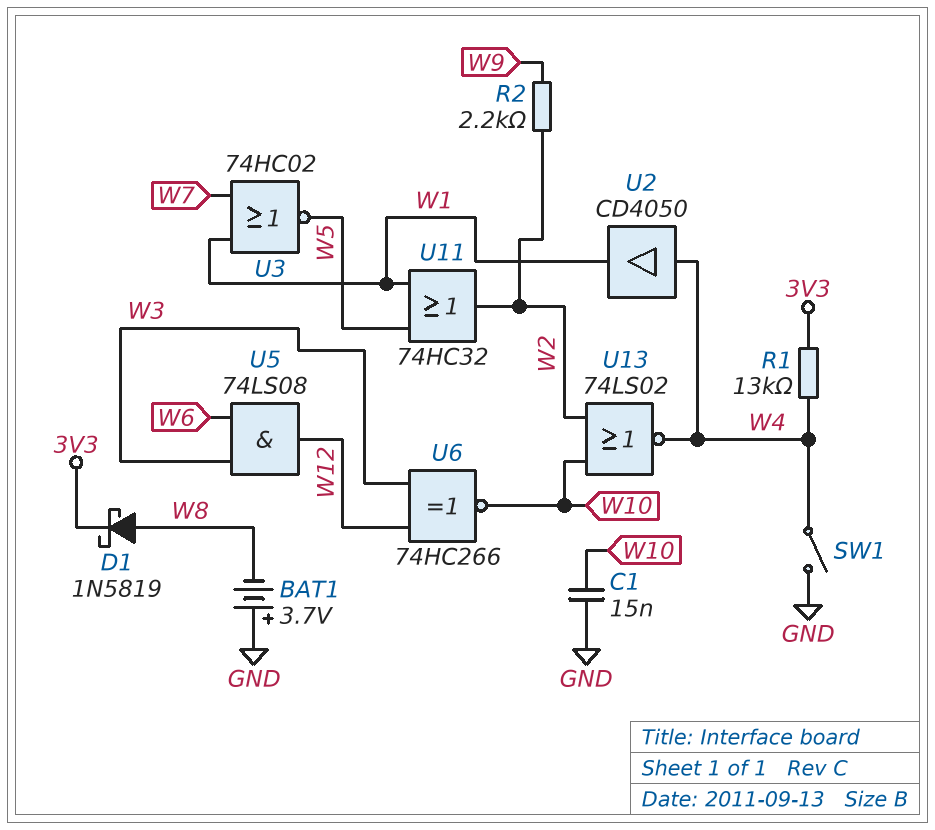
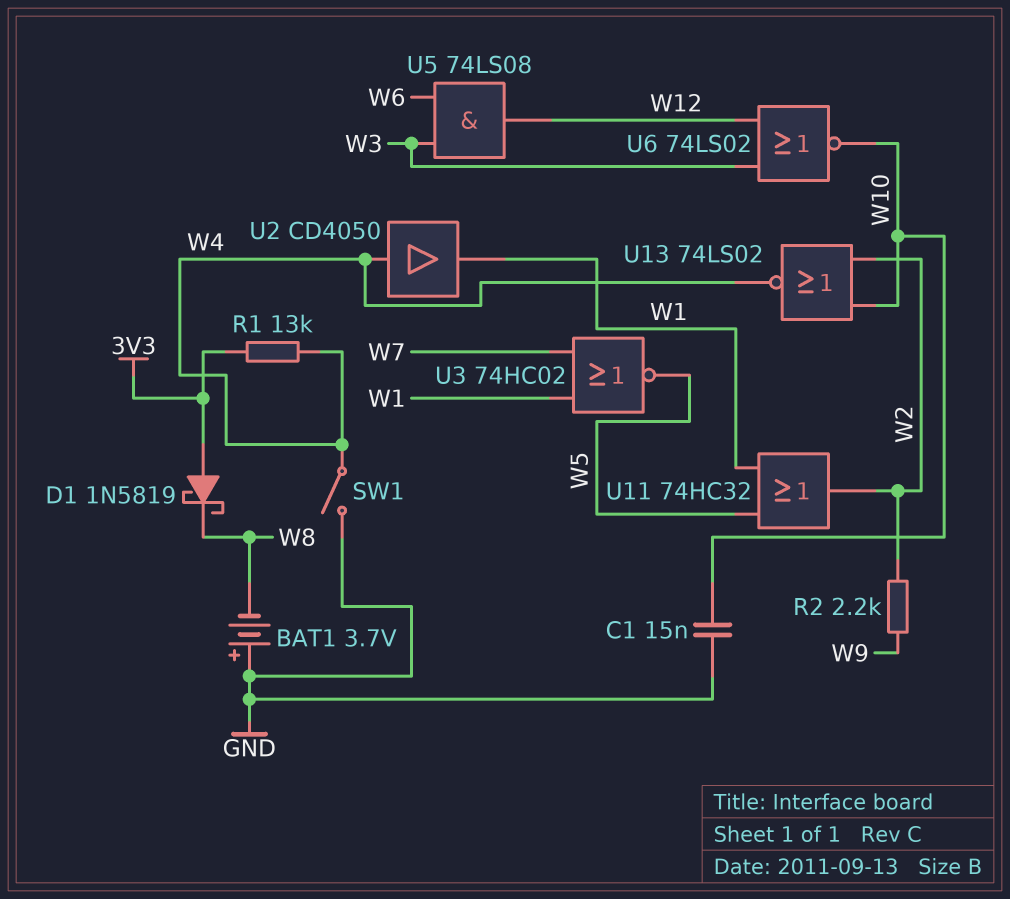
D1: schottky 1N5819 (A W8, K 3V3) -> schottky 1N5819 (A 3V3, K W8)
U6: XNOR 74HC266 (in W3, in W12, out W10) -> NOR 74LS02 (in W3, in W12, out W10)

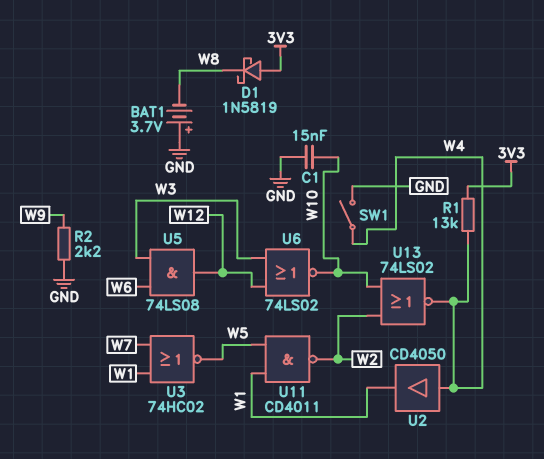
R2: 2.2k (W2, W9) -> 2.2k (GND, W9)
U11: OR 74HC32 (in W1, in W5, out W2) -> NAND CD4011 (in W1, in W5, out W2)

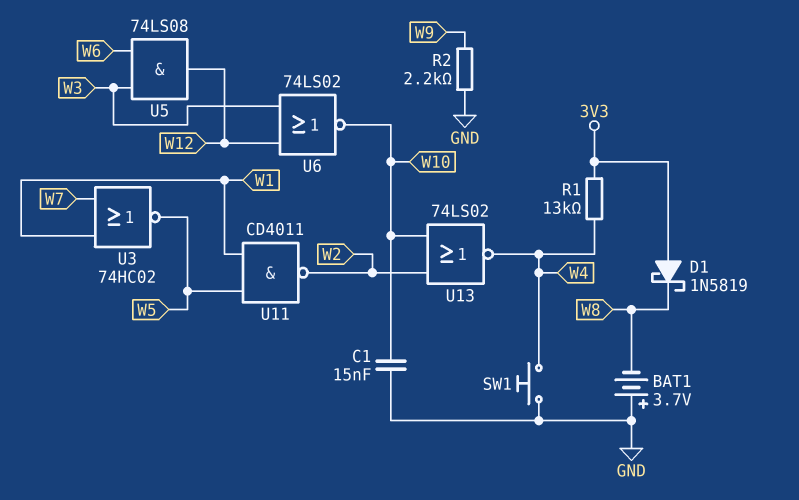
SW1: switch (GND, W4) -> button (GND, W4)
U2: buffer CD4050 (in W4, out W1) -> none

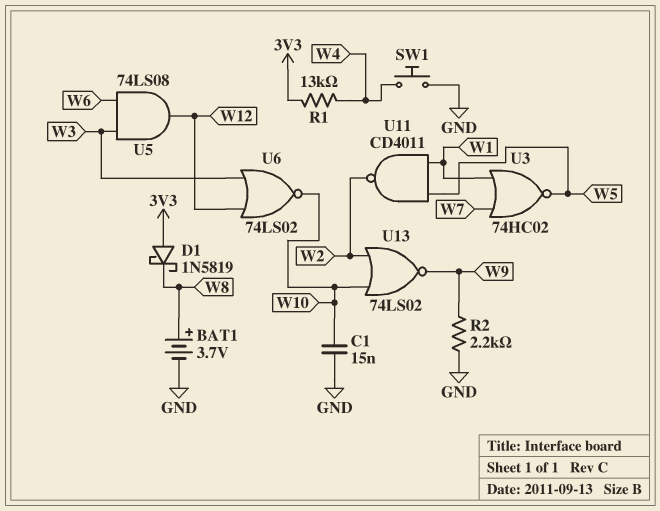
BAT1: 3.7V (plus GND, minus W8) -> 3.7V (plus W8, minus GND)
U13: NOR 74LS02 (in W2, in W10, out W4) -> NOR 74LS02 (in W2, in W10, out W9)

